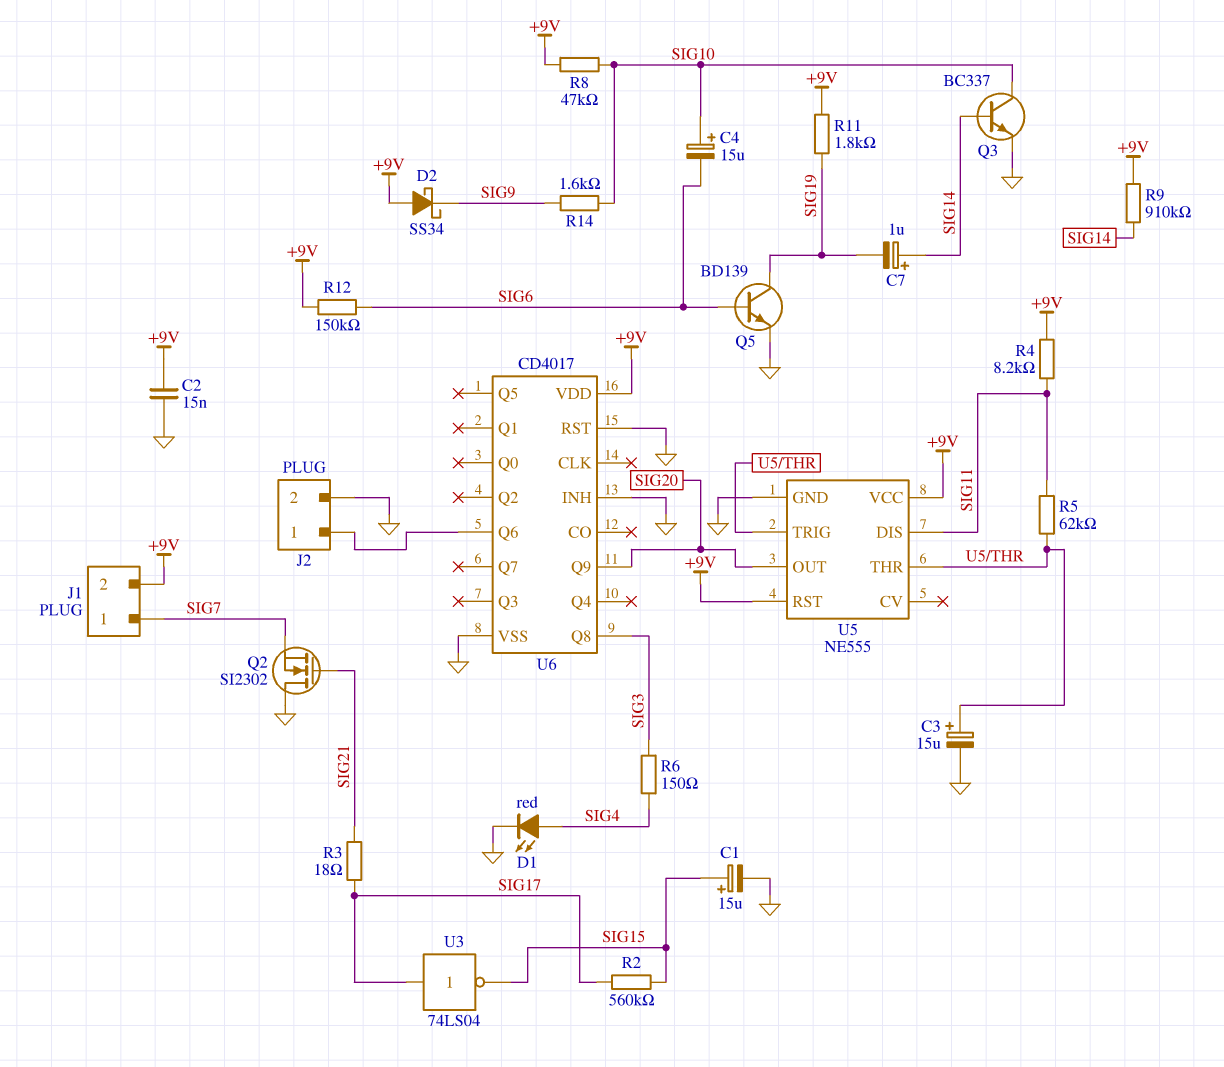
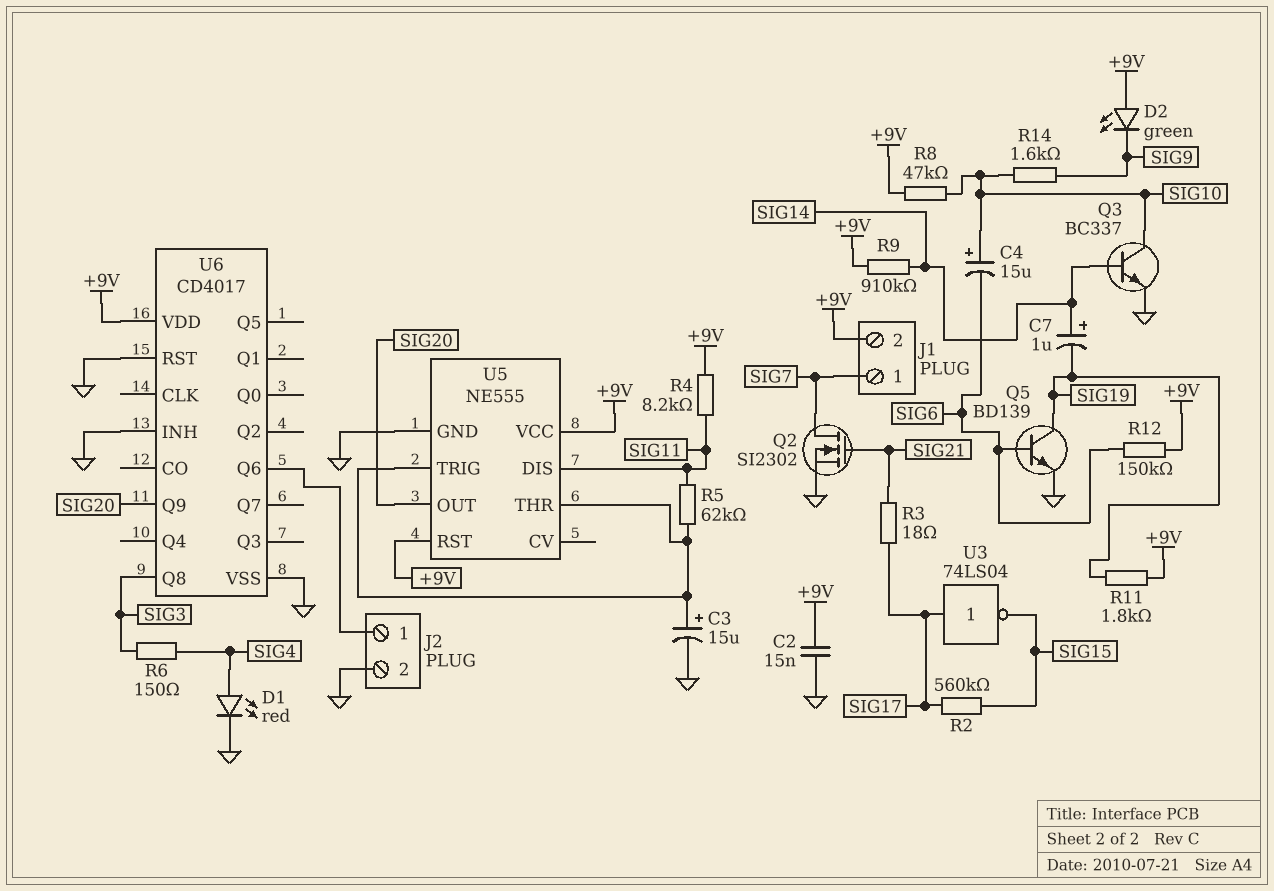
C1: 15uF (plus SIG15, minus GND) -> none
D2: schottky SS34 (A +9V, K SIG9) -> LED green (A +9V, K SIG9)
Q2: NMOS SI2302 (G SIG21, D GND, S SIG7) -> NMOS SI2302 (G SIG21, D SIG7, S GND)

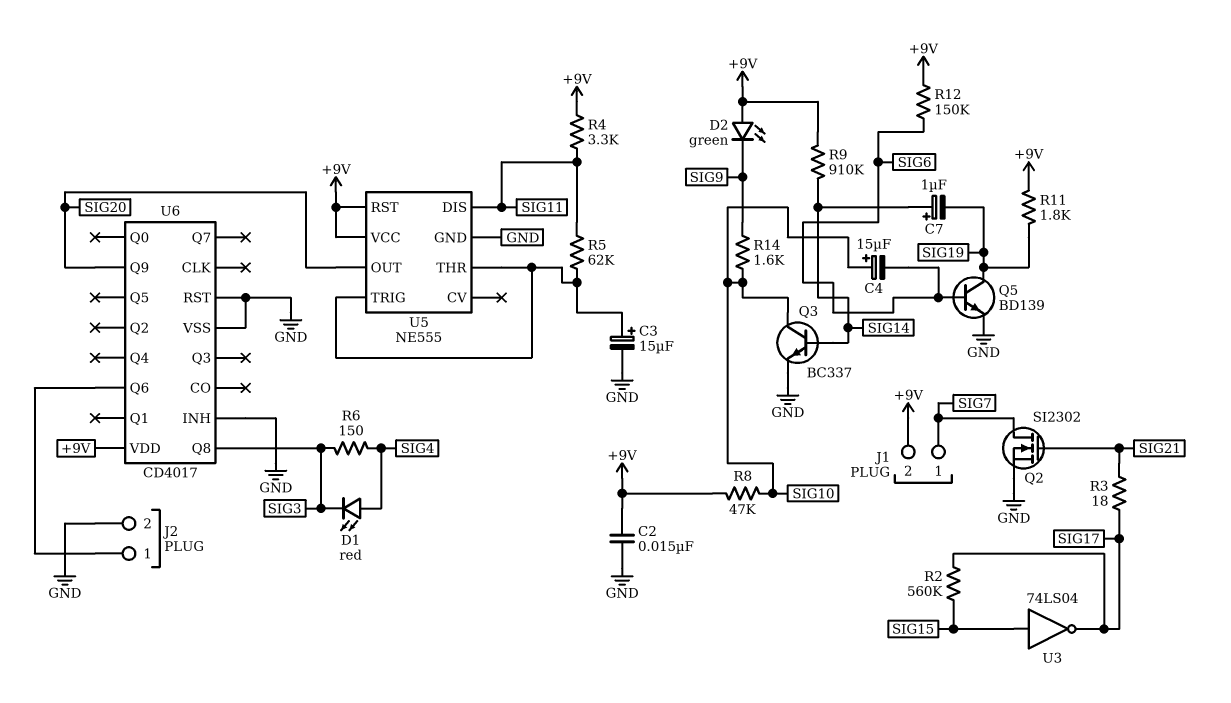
D1: LED red (A SIG4, K GND) -> LED red (A SIG4, K SIG3)
R4: 8.2k (+9V, SIG11) -> 3.3k (+9V, SIG11)
U3: NOT 74LS04 (in SIG17, out SIG15) -> NOT 74LS04 (in SIG15, out SIG17)

